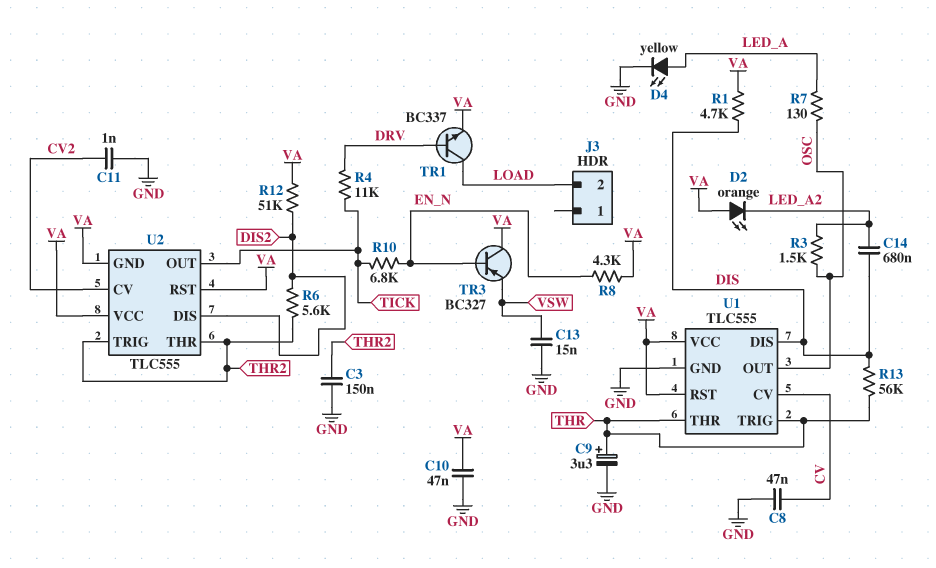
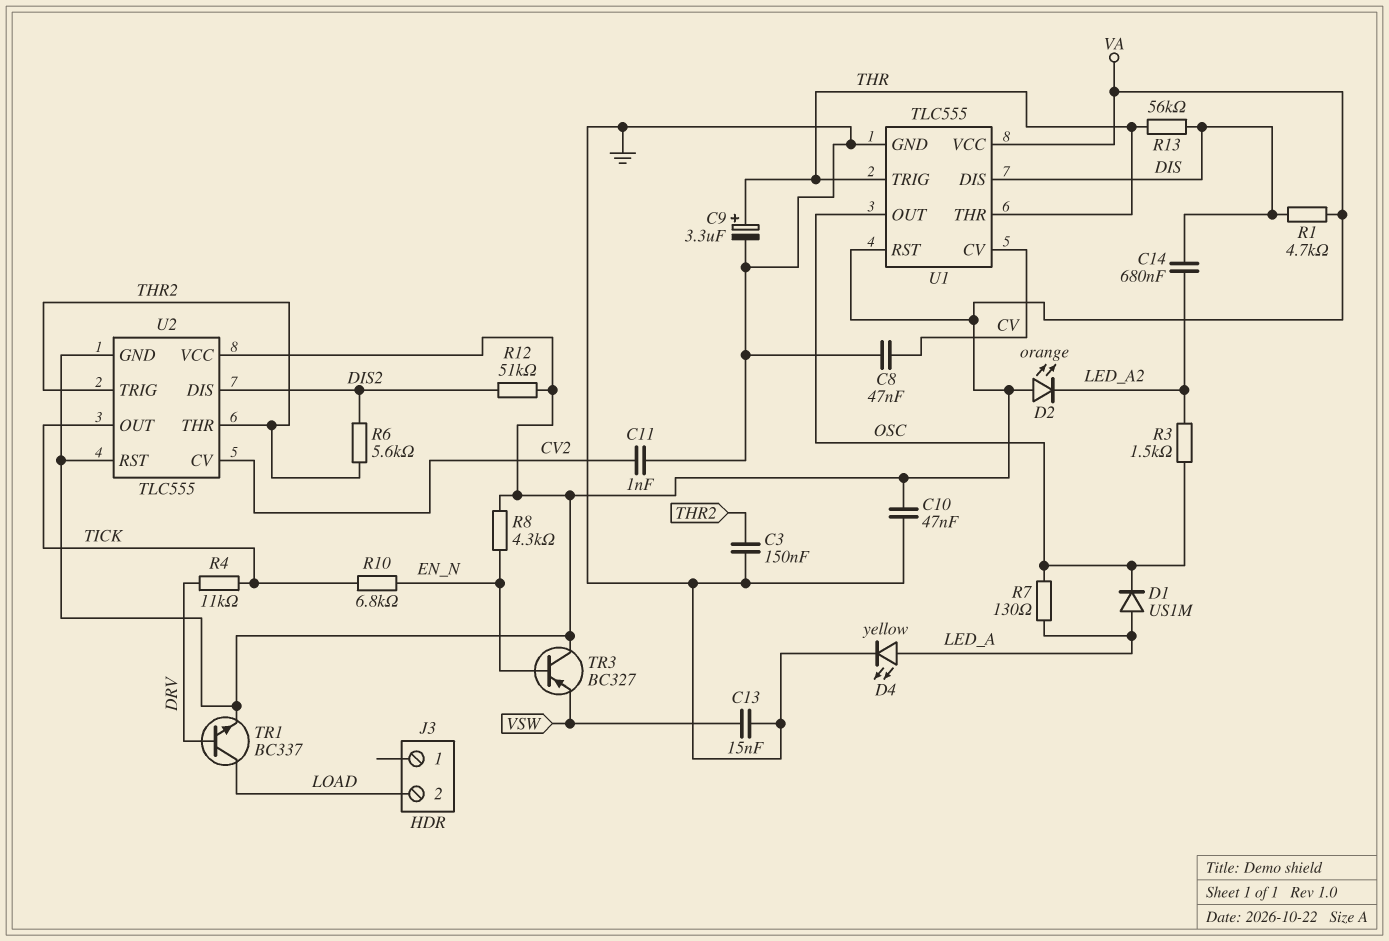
D1: none -> diode US1M (A LED_A, K OSC)

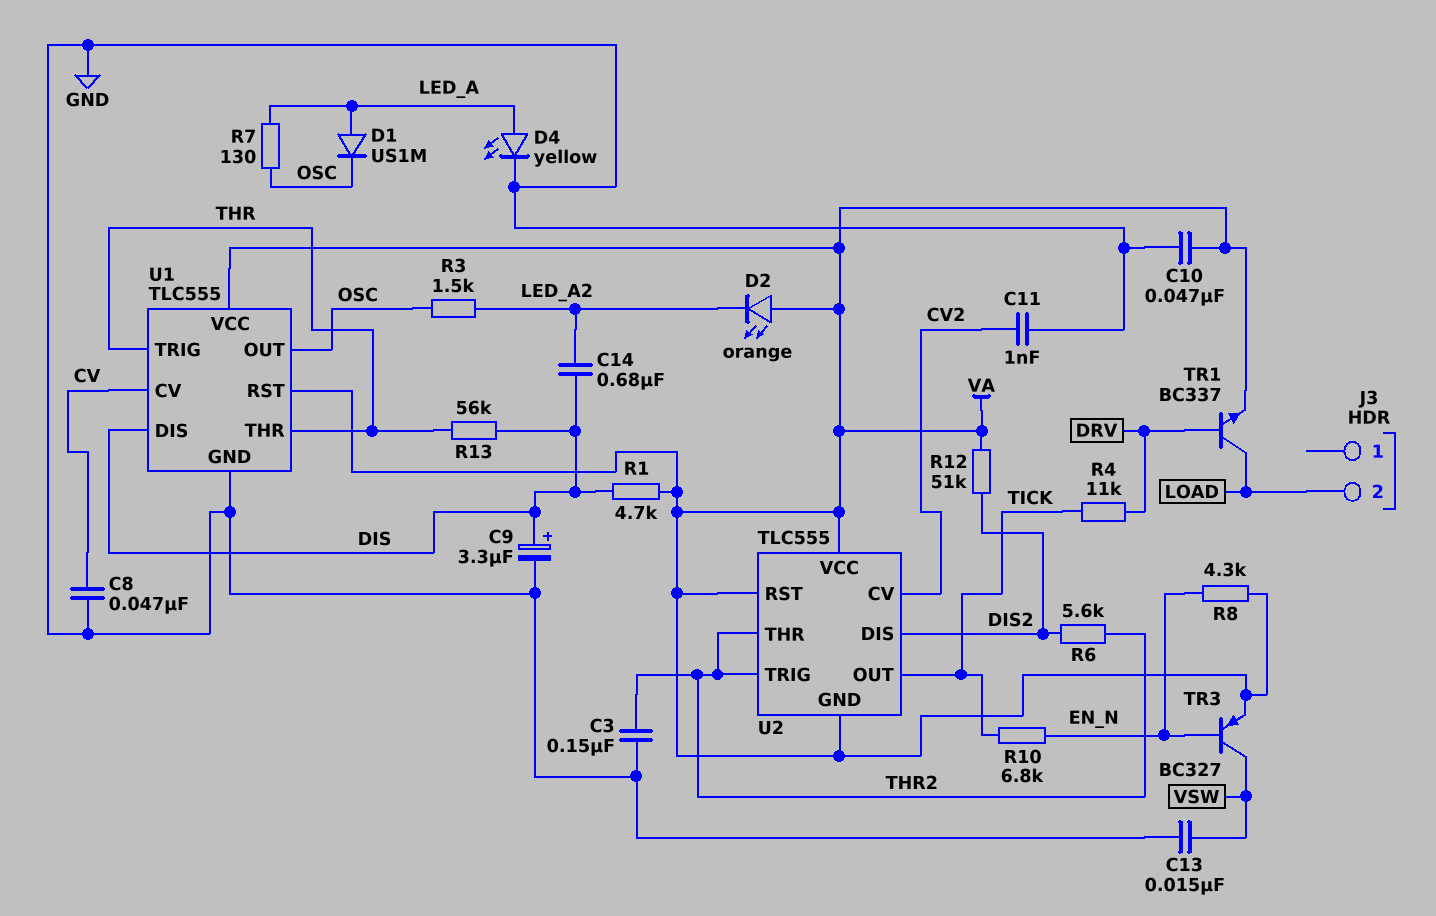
C9: 3.3uF (plus THR, minus GND) -> 3.3uF (plus DIS, minus GND)
TR3: PNP BC327 (B EN_N, C VA, E VSW) -> PNP BC327 (B EN_N, C VSW, E VA)

